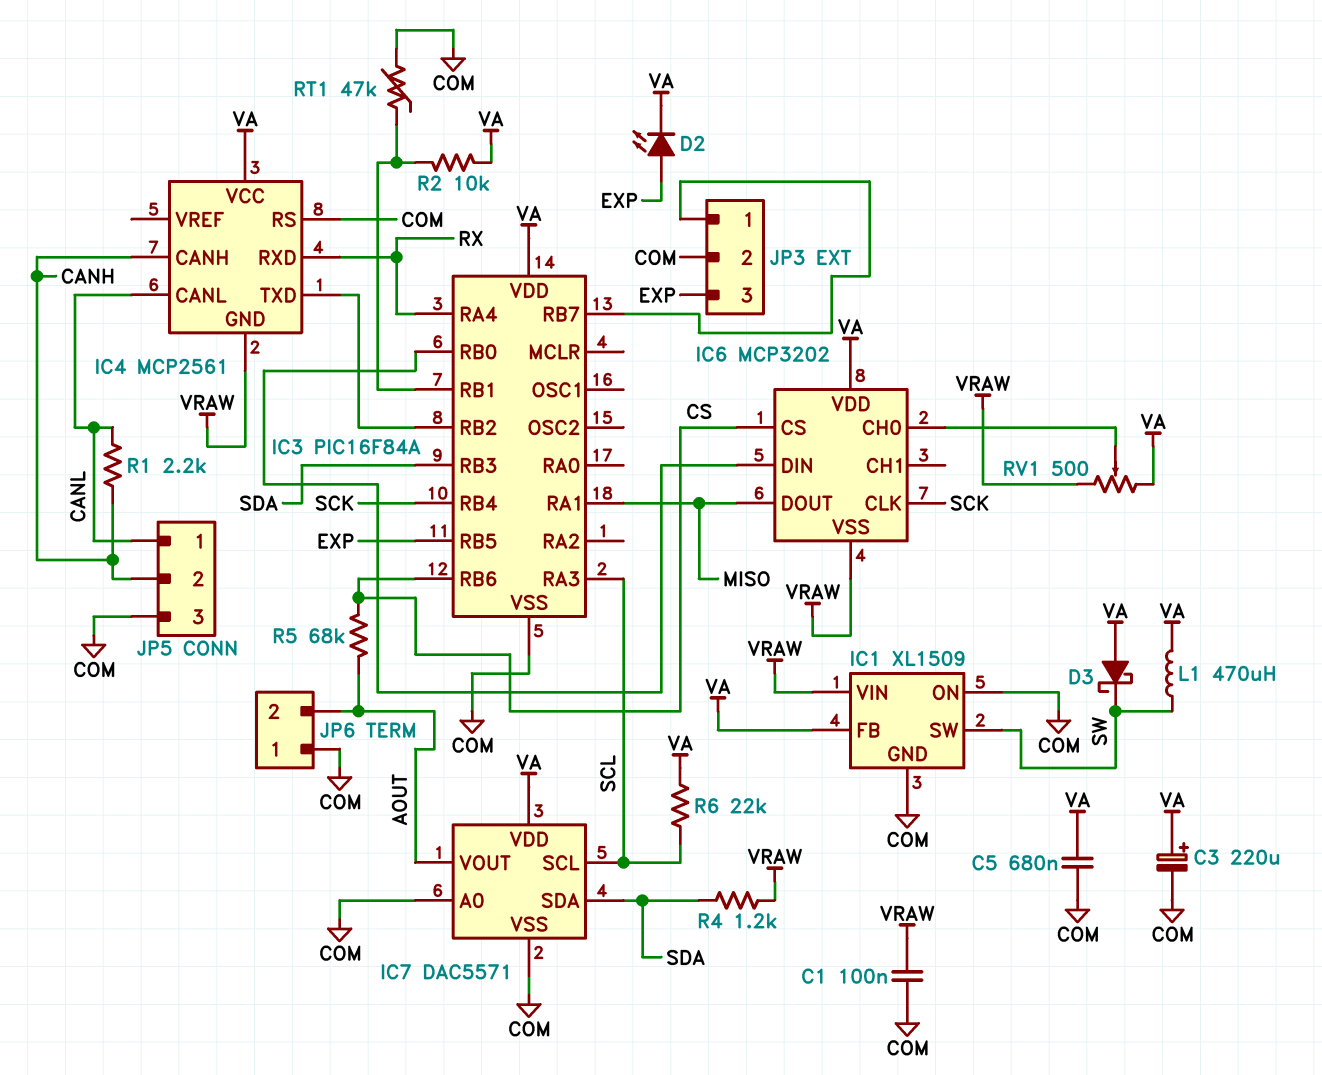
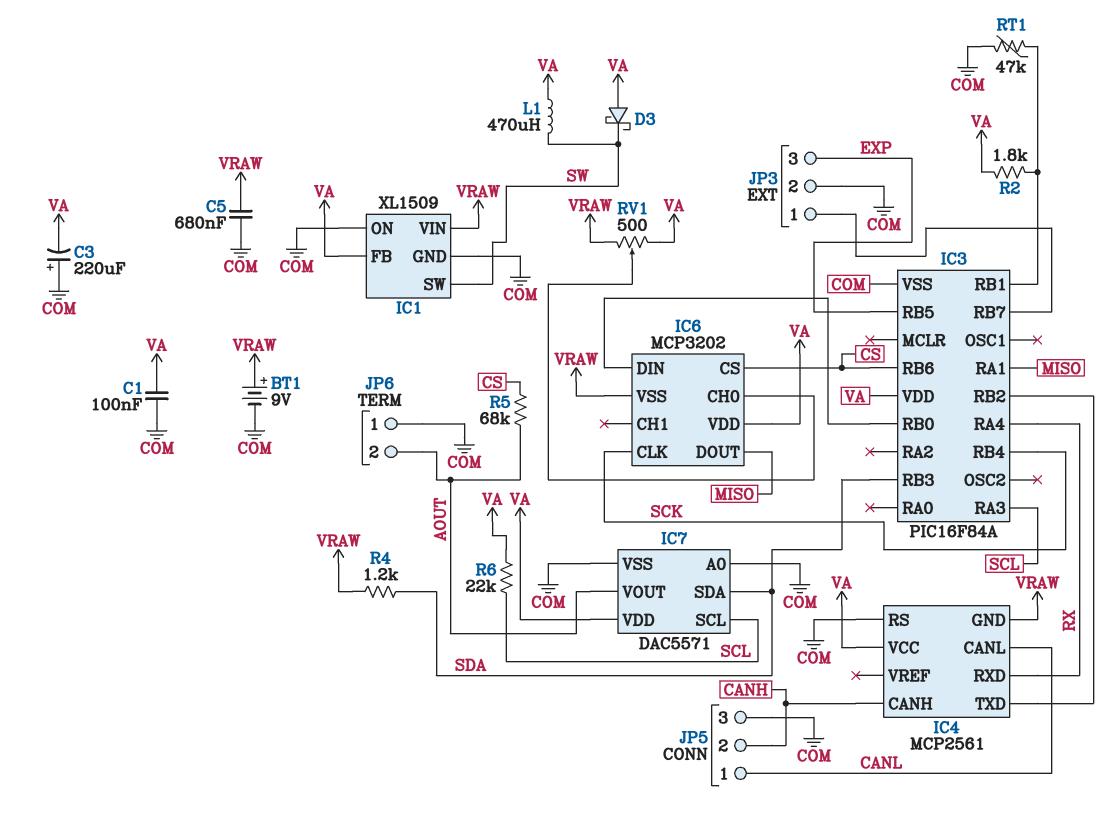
BT1: none -> 9V (plus VRAW, minus COM)
C1: 100nF (COM, VRAW) -> 100nF (COM, VA)
C3: 220uF (plus VA, minus COM) -> 220uF (plus COM, minus VA)
C5: 680nF (COM, VA) -> 680nF (COM, VRAW)
D2: LED (A EXP, K VA) -> none
R1: 2.2k (CANH, CANL) -> none
R2: 10k (IC3/RB1, VA) -> 1.8k (IC3/RB1, VA)

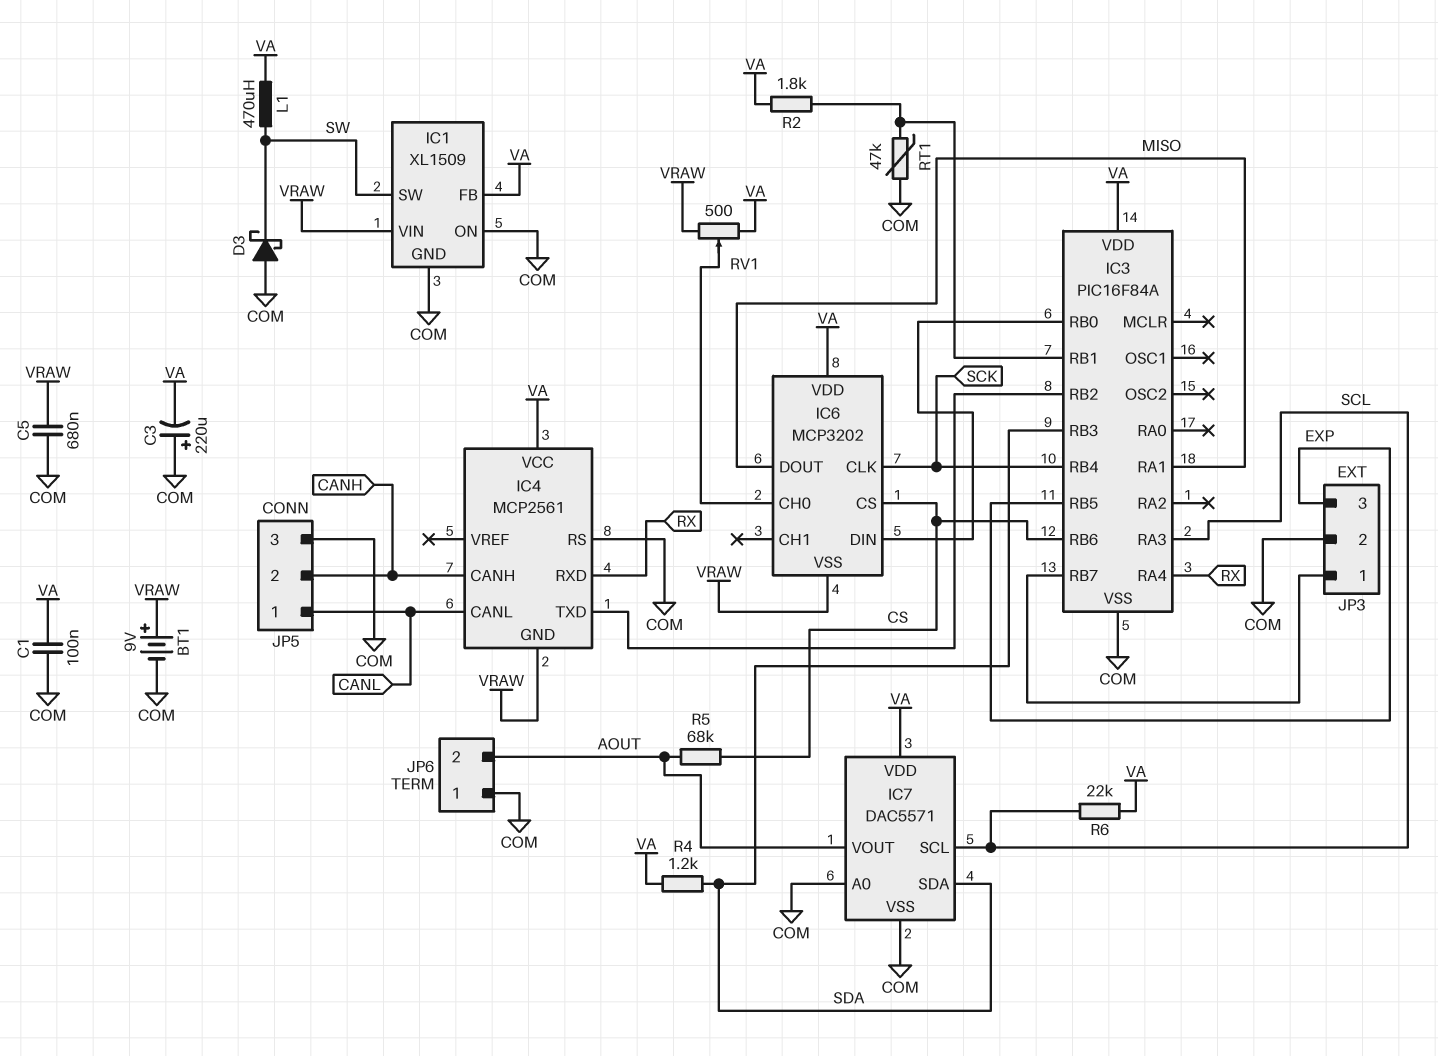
D3: schottky (A VA, K SW) -> schottky (A COM, K SW)
R4: 1.2k (SDA, VRAW) -> 1.2k (SDA, VA)

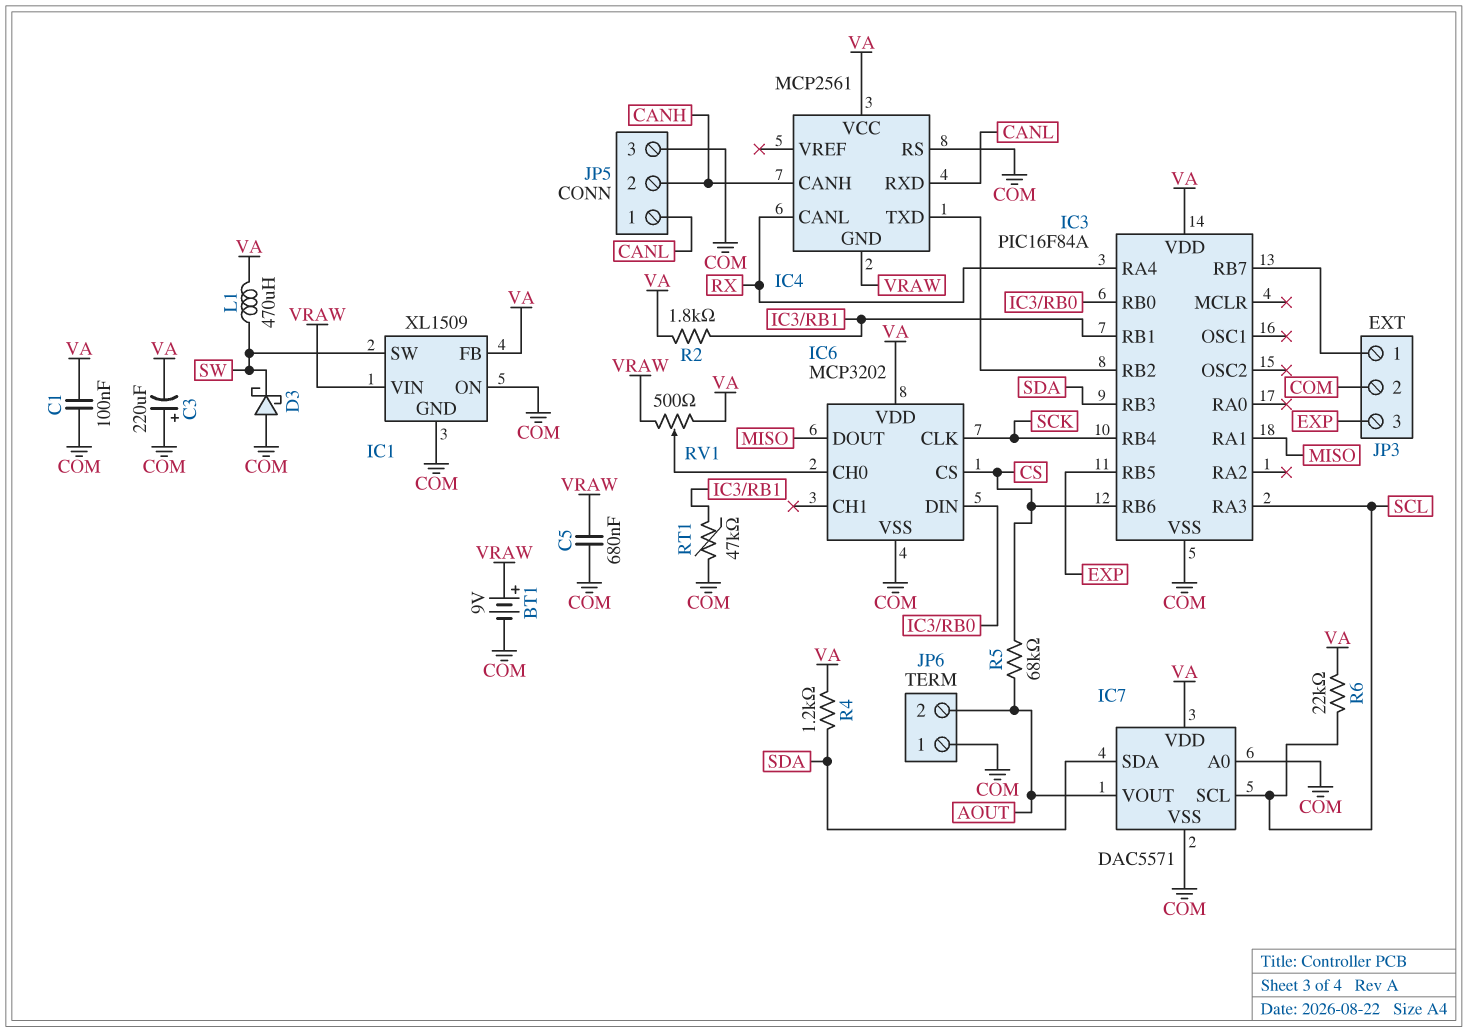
IC4 pin CANL: CANL -> RX
IC4 pin RXD: RX -> CANL
IC6 pin VSS: VRAW -> COM

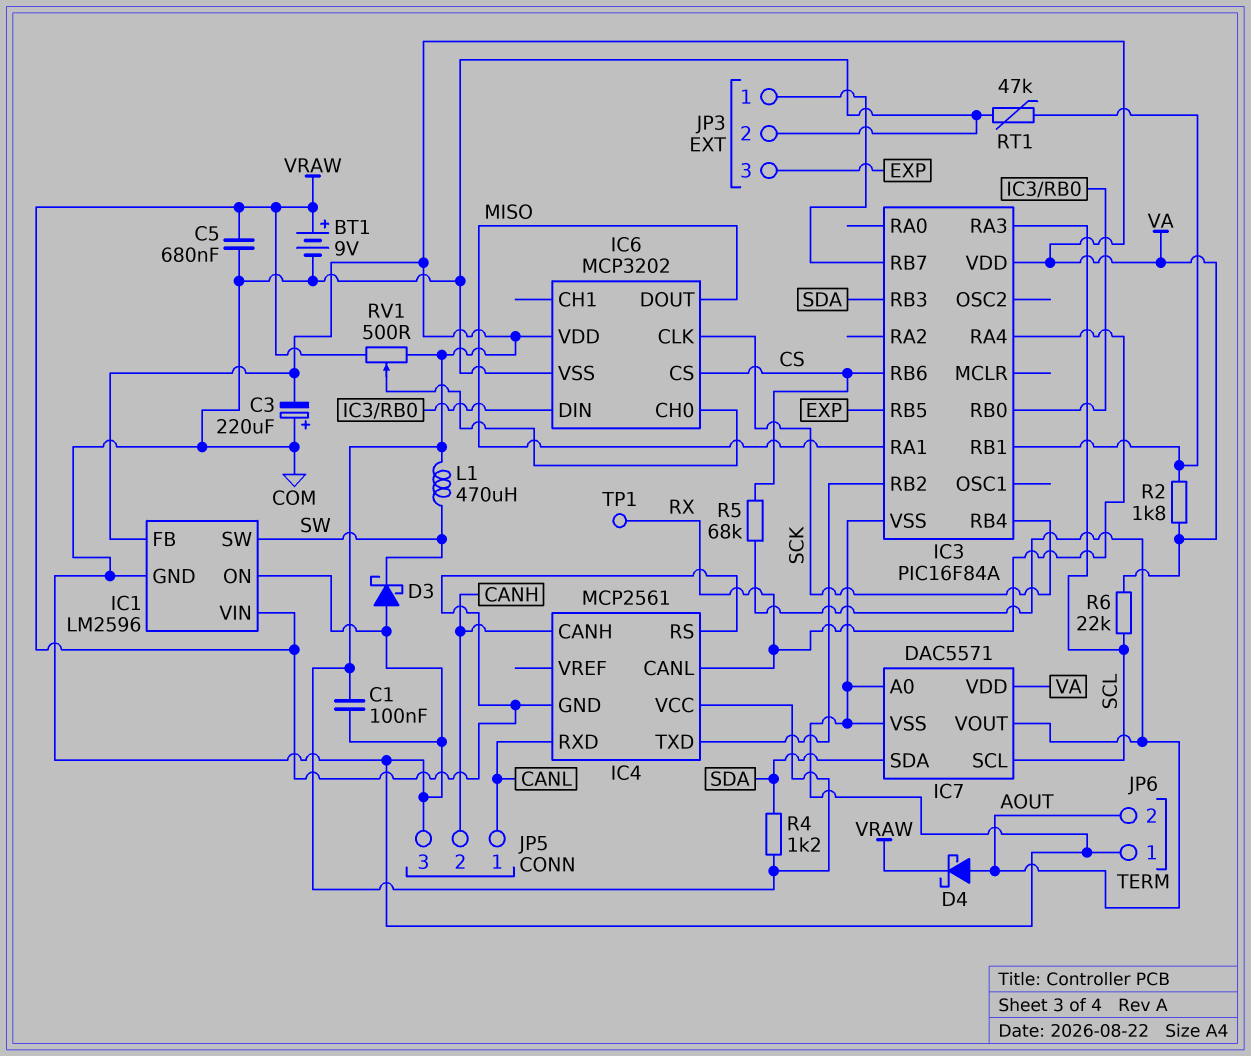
D4: none -> schottky (A AOUT, K VRAW)
IC1: XL1509 -> LM2596
IC4 pin RS: COM -> VRAW
TP1: none -> test point (RX)

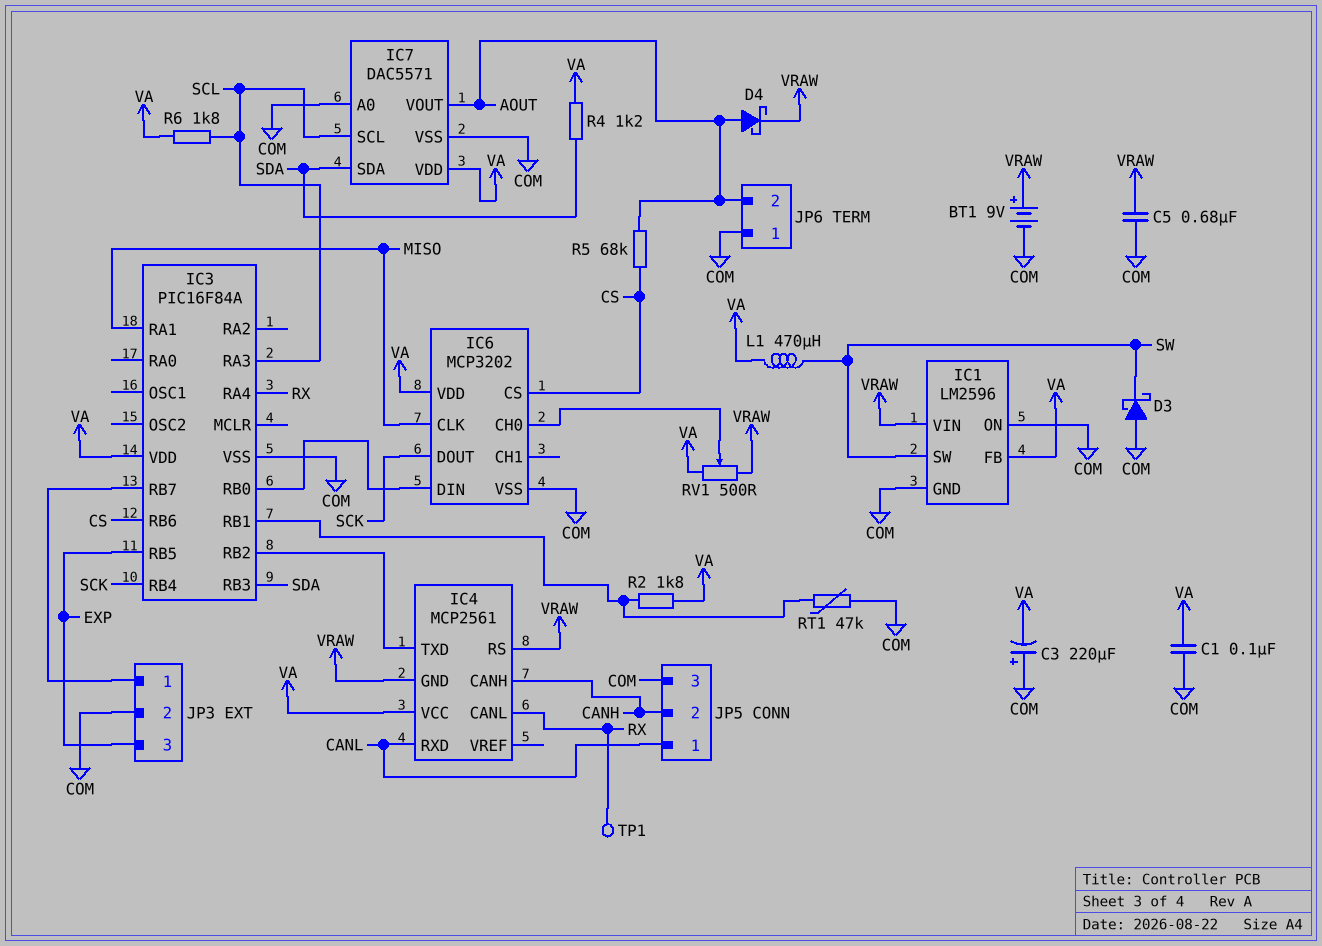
IC6 pin CLK: SCK -> MISO
IC6 pin DOUT: MISO -> SCK
R6: 22k (SCL, VA) -> 1.8k (SCL, VA)

